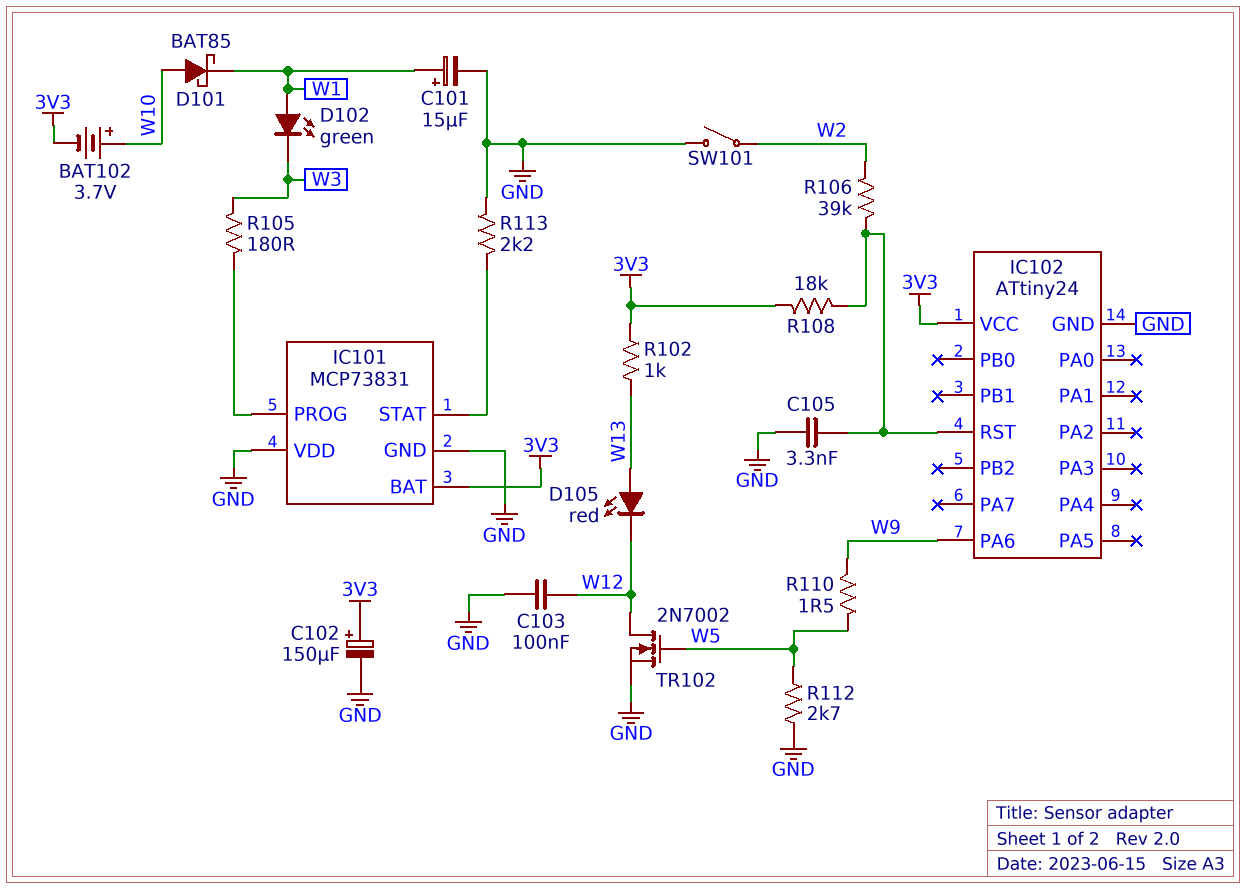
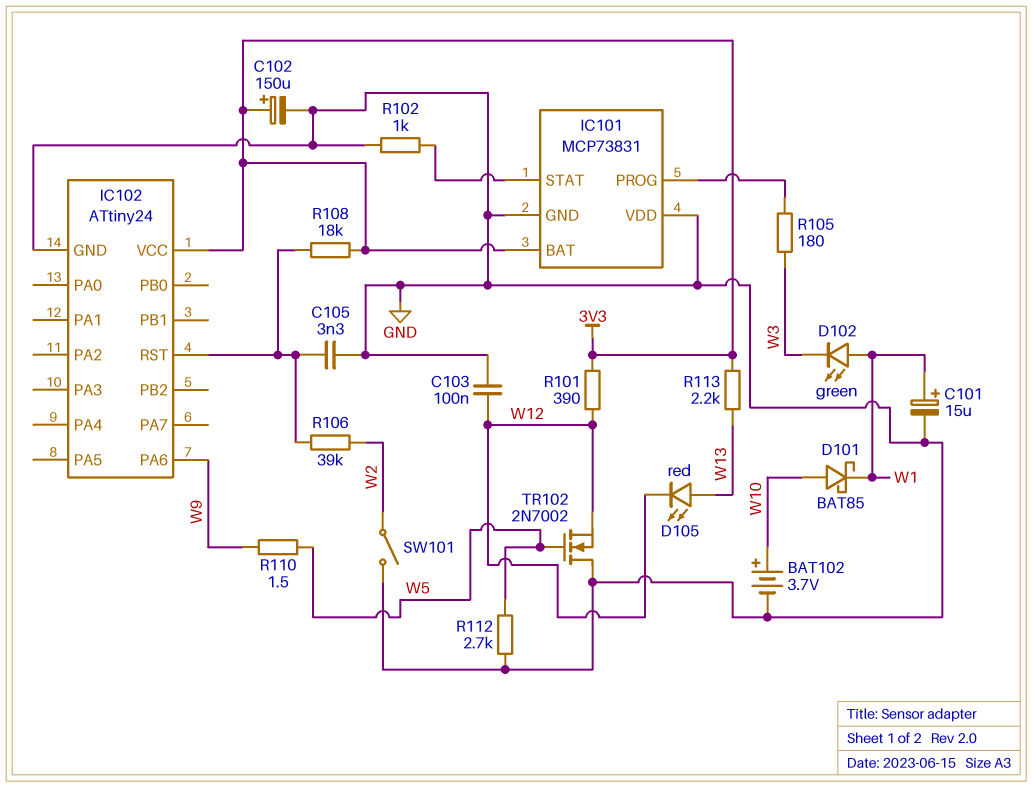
BAT102: 3.7V (plus W10, minus 3V3) -> 3.7V (plus W10, minus GND)
R101: none -> 390 (3V3, W12)
R102: 1k (3V3, W13) -> 1k (GND, IC101/STAT)
R113: 2.2k (GND, IC101/STAT) -> 2.2k (3V3, W13)
TR102: NMOS 2N7002 (G W5, D W12, S GND) -> NMOS 2N7002 (G W5, D GND, S W12)

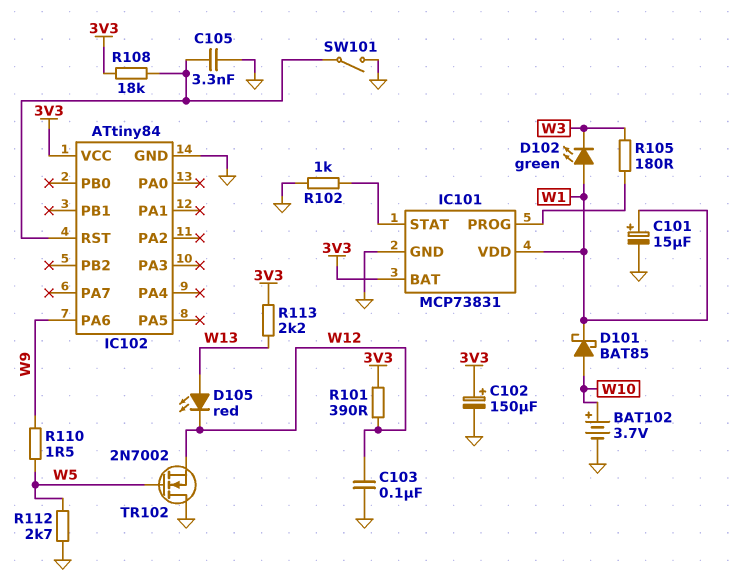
IC101 pin VDD: GND -> W1
IC102: ATtiny24 -> ATtiny84
R106: 39k (IC102/RST, W2) -> none
SW101: switch (GND, W2) -> switch (GND, IC102/RST)

